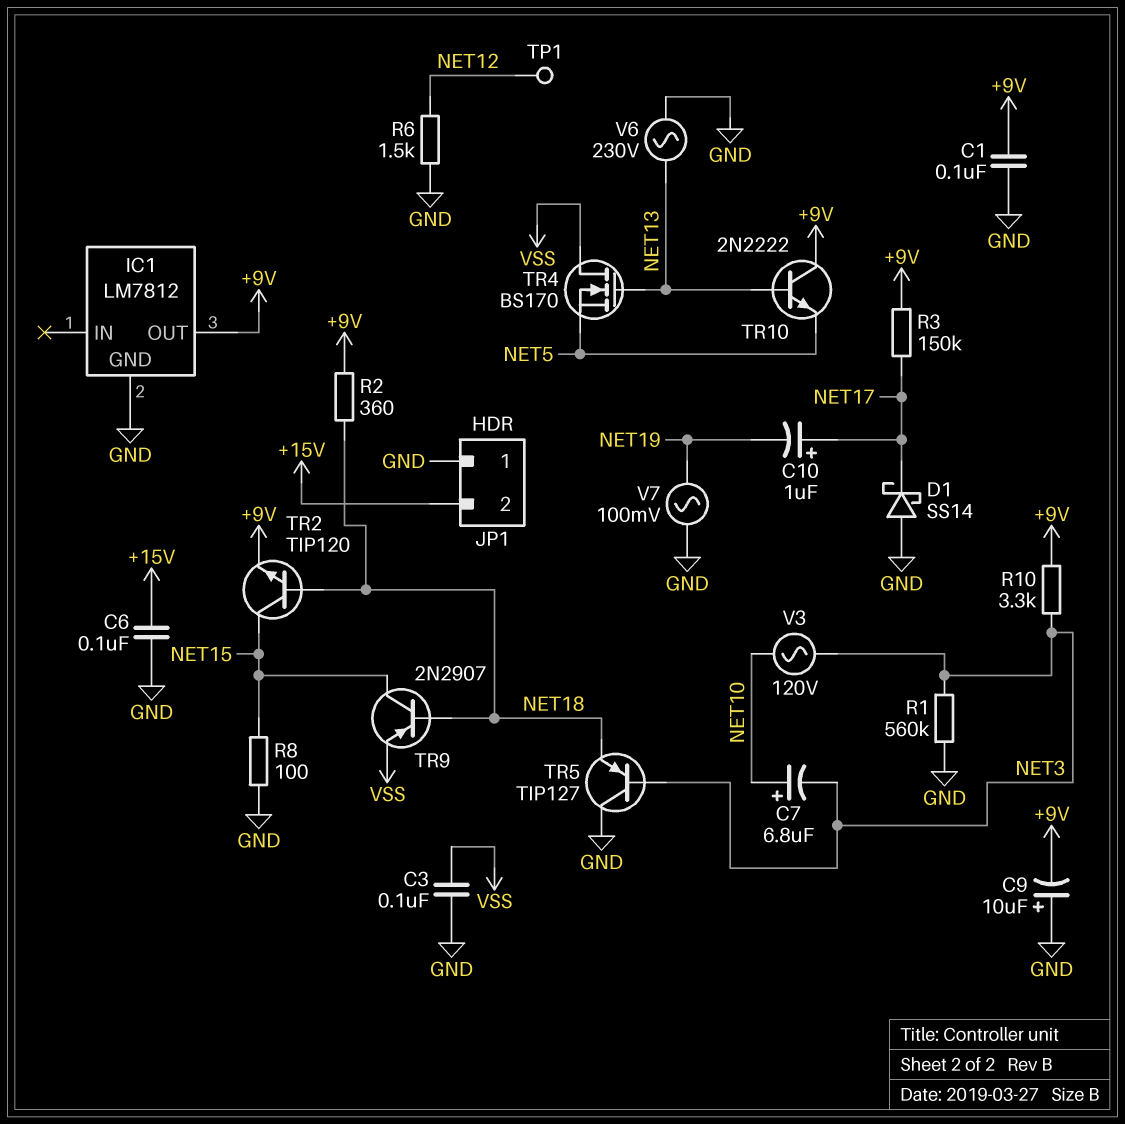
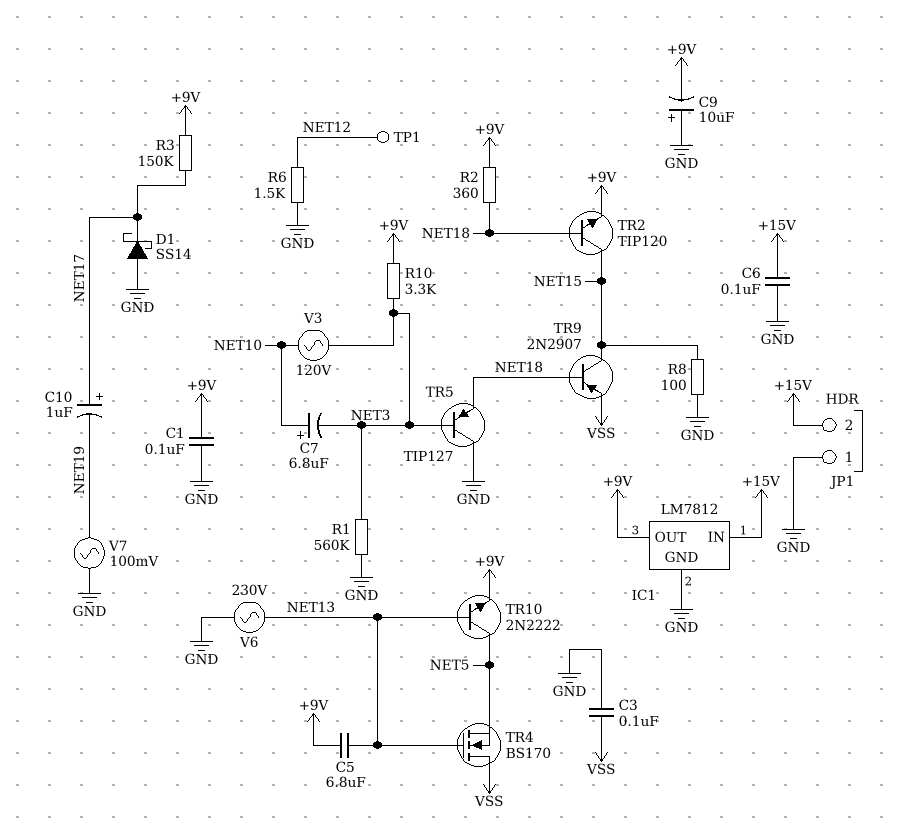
C5: none -> 6.8uF (+9V, NET13)
IC1 pin IN: none -> +15V
TR10: NPN 2N2222 (B NET13, C +9V, E NET5) -> NPN 2N2222 (B NET13, C NET5, E +9V)

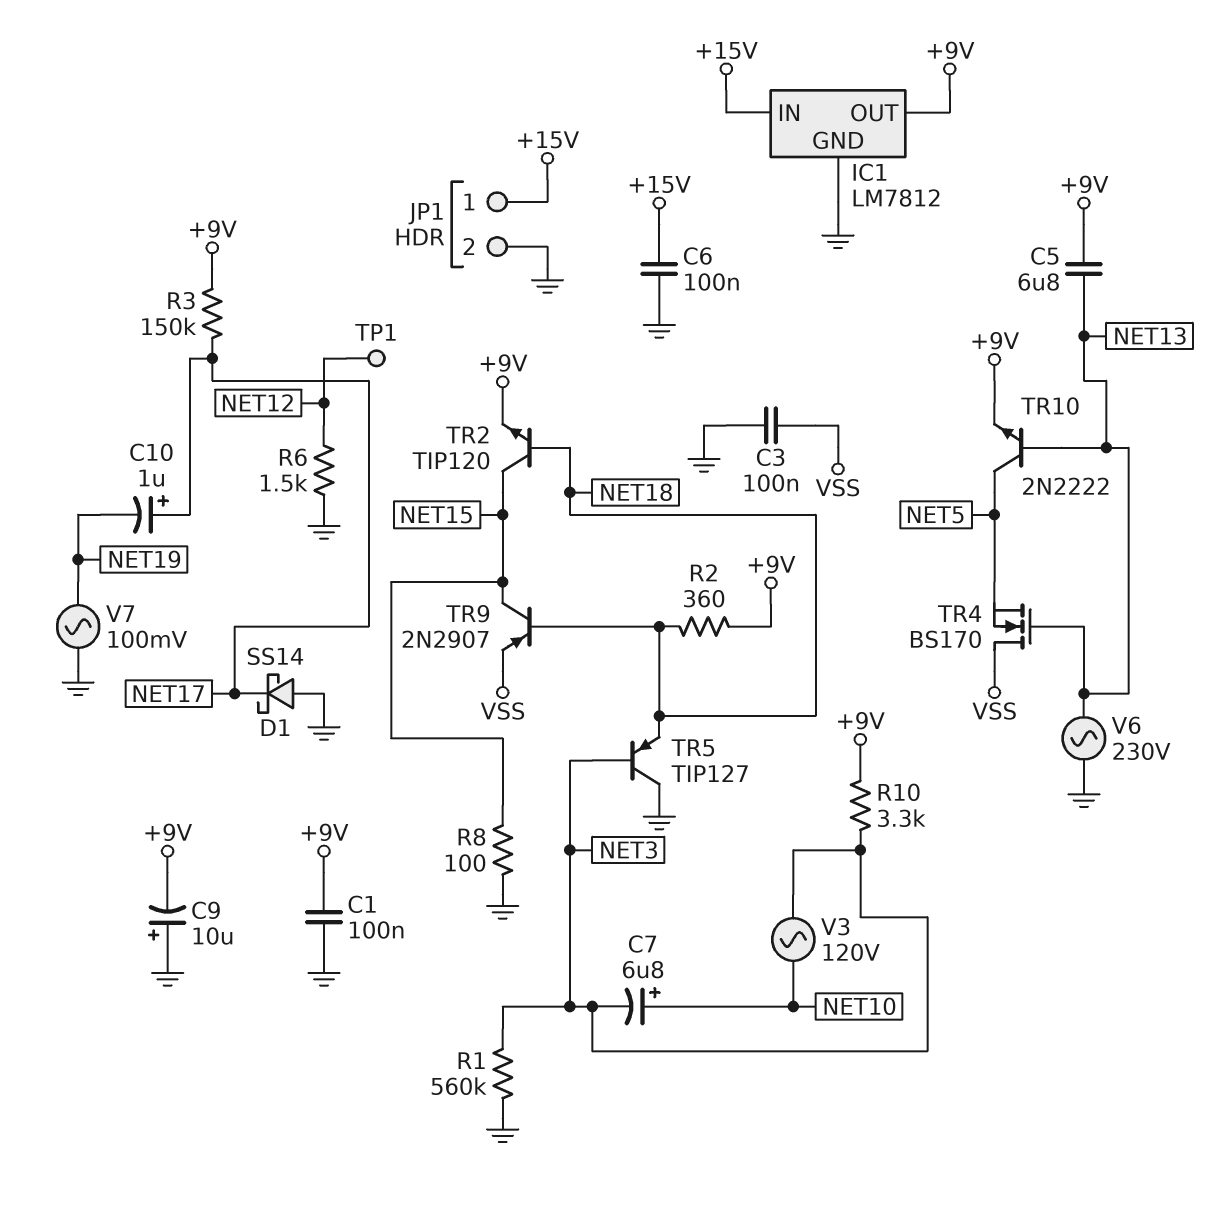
JP1 pin 1: GND -> +15V
JP1 pin 2: +15V -> GND

